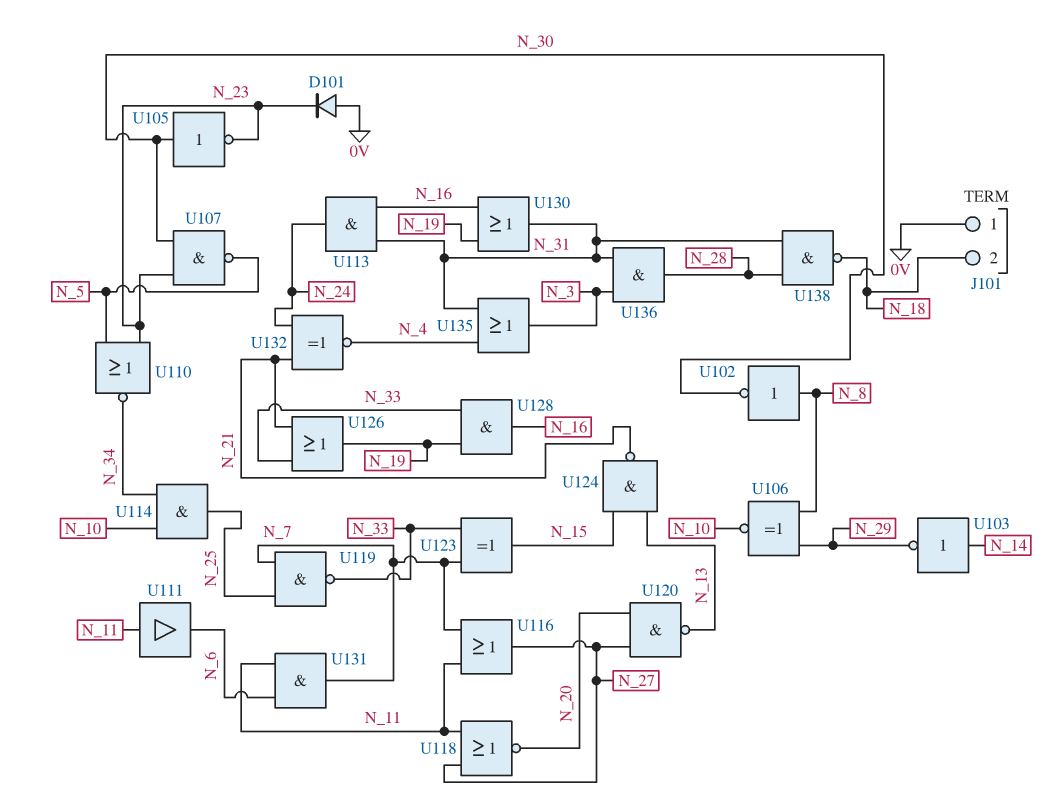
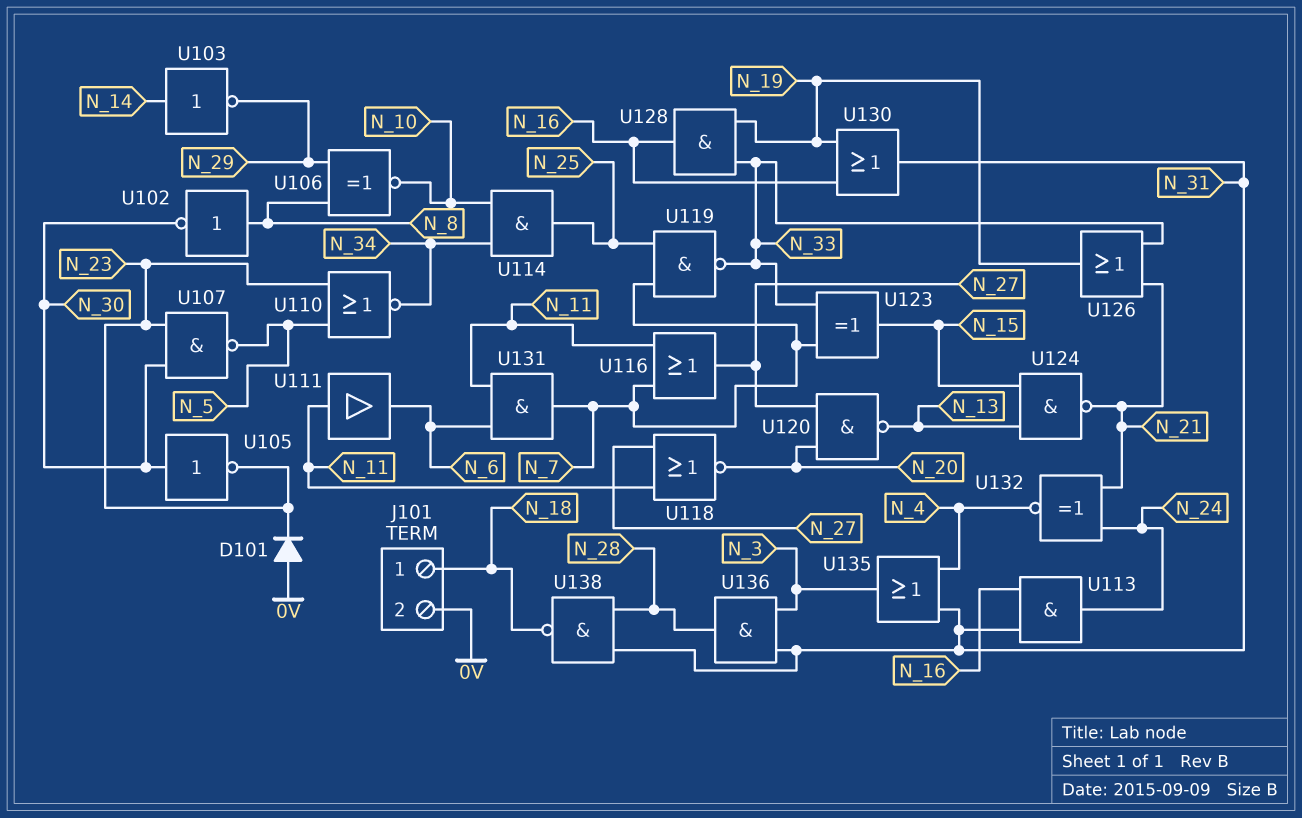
J101 pin 1: 0V -> N_18
J101 pin 2: N_18 -> 0V

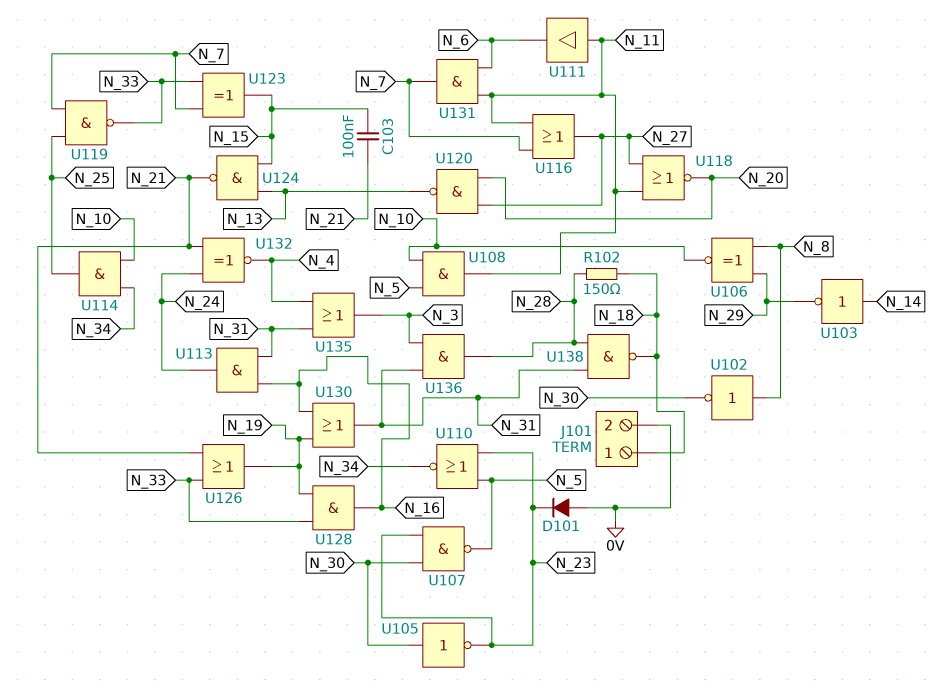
C103: none -> 100nF (N_15, N_21)
R102: none -> 150 (N_18, N_28)
U108: none -> AND (in N_5, in N_10, out N_11)

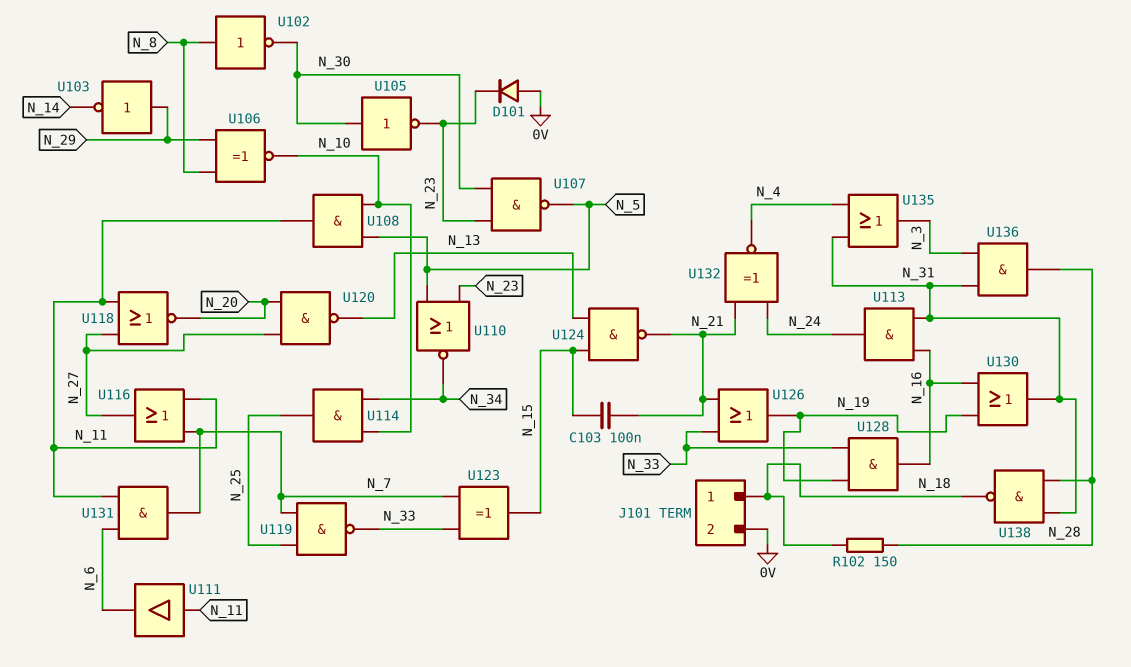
U103: NOT (in N_14, out N_29) -> NOT (in N_29, out N_14)

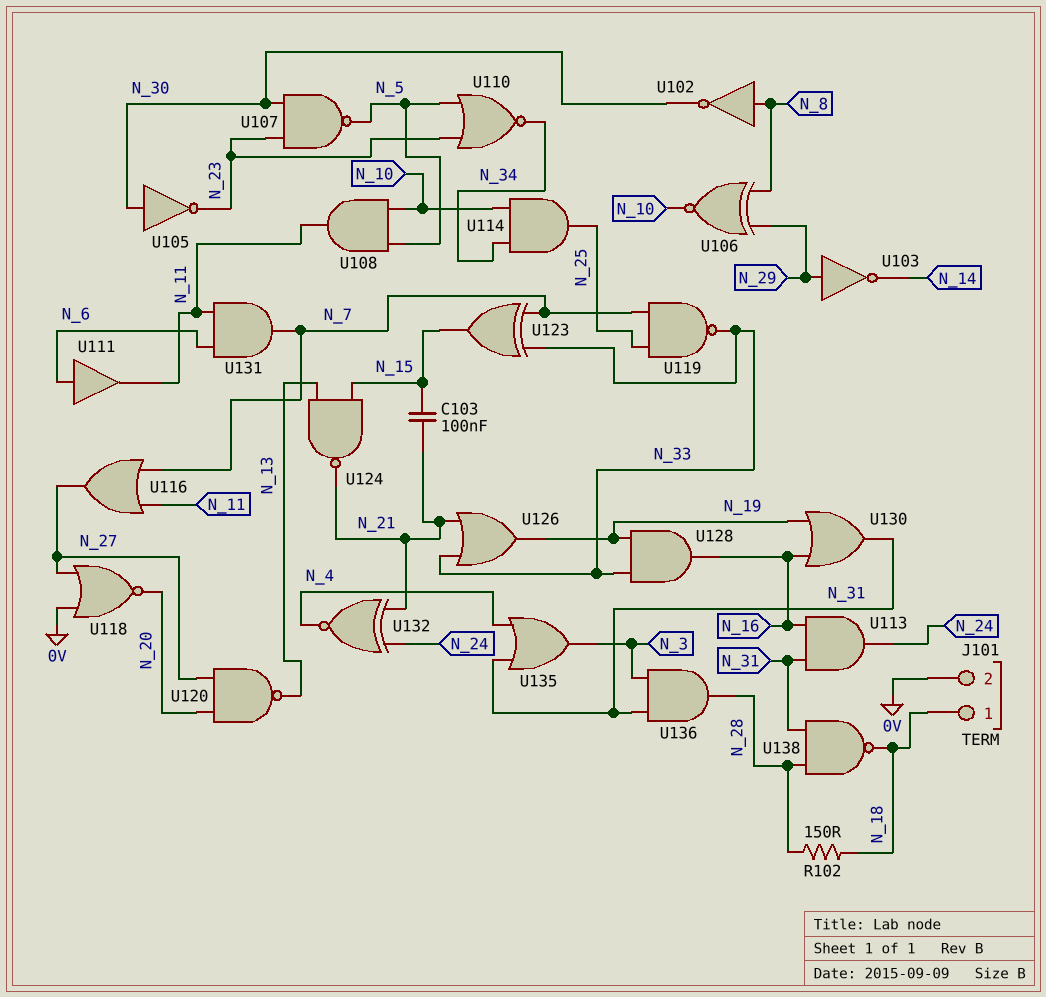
D101: diode (A 0V, K N_23) -> none
U111: buffer (in N_11, out N_6) -> buffer (in N_6, out N_11)
U118: NOR (in N_11, in N_27, out N_20) -> NOR (in 0V, in N_27, out N_20)

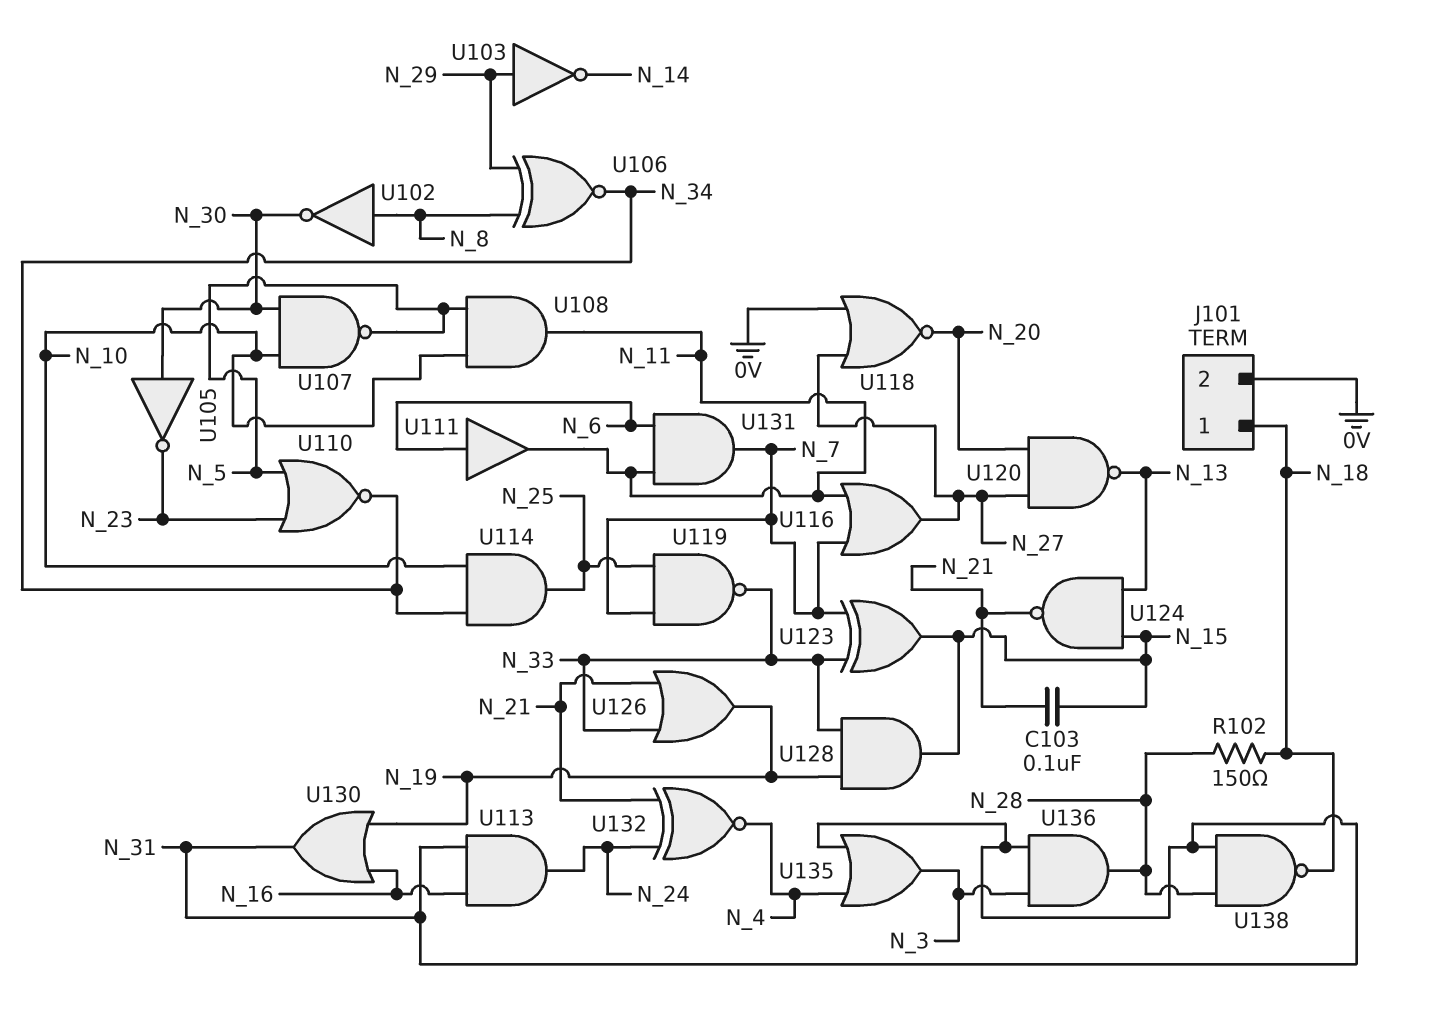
U106: XNOR (in N_8, in N_29, out N_10) -> XNOR (in N_8, in N_29, out N_34)
U107: NAND (in N_23, in N_30, out N_5) -> NAND (in N_10, in N_30, out N_5)
U128: AND (in N_19, in N_33, out N_16) -> AND (in N_19, in N_33, out N_15)

